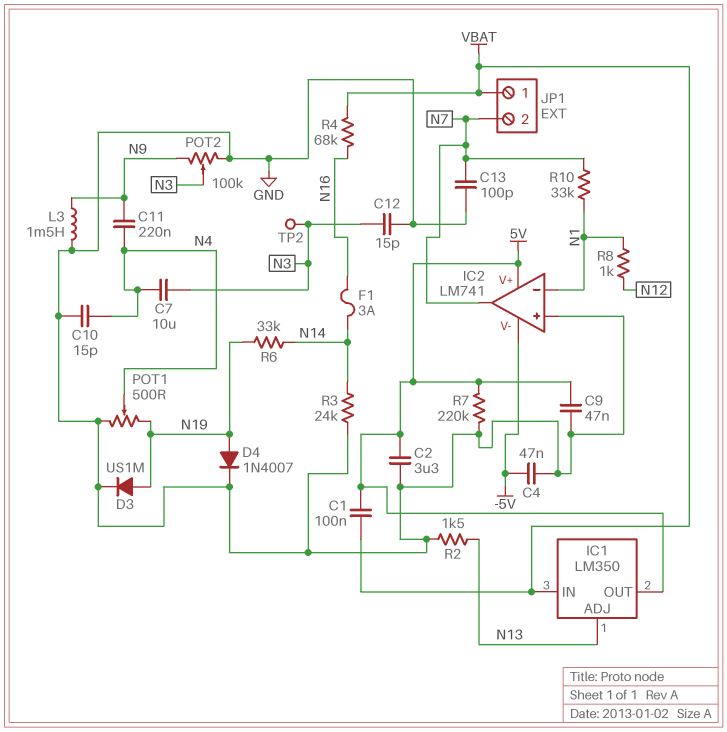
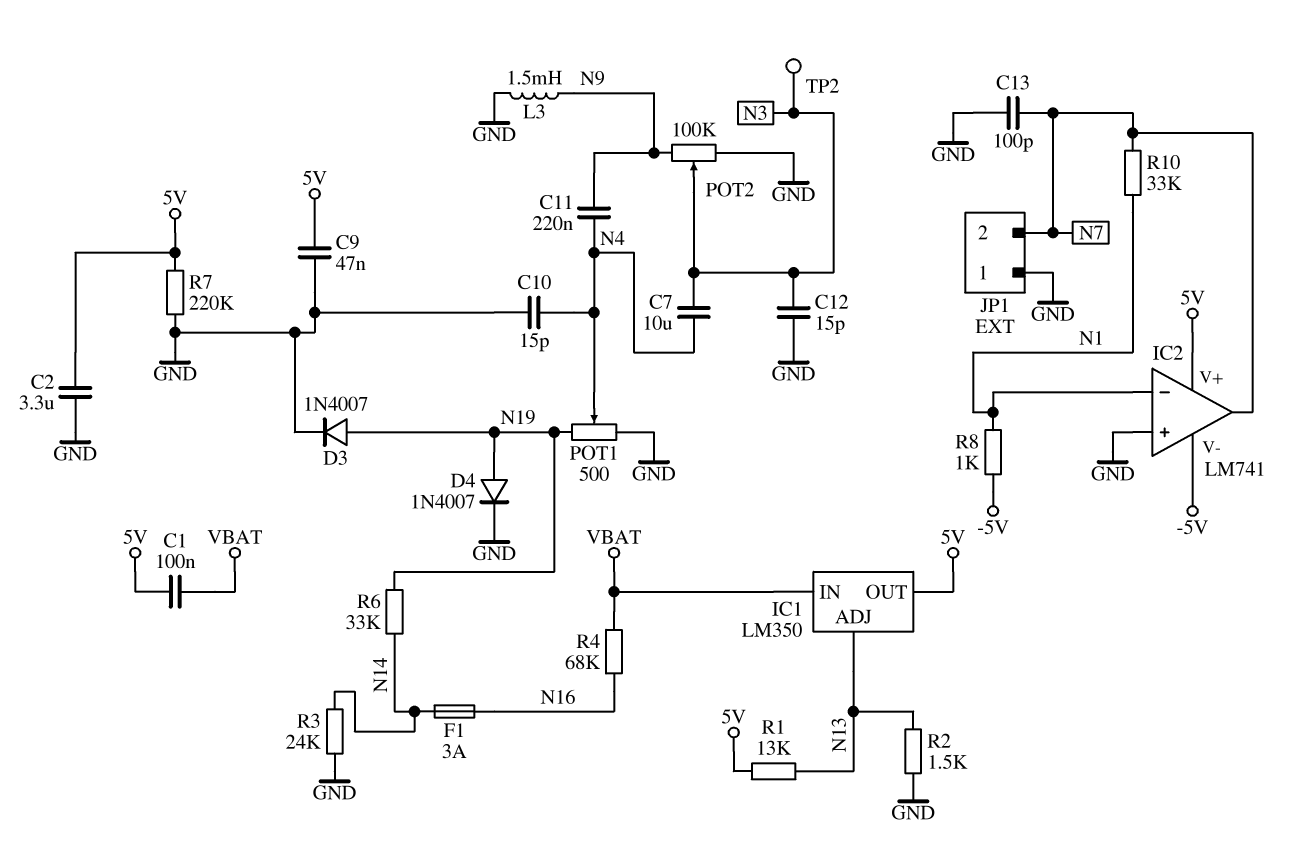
C4: 47nF (-5V, GND) -> none
D3: diode US1M (A N19, K GND) -> diode 1N4007 (A N19, K GND)
JP1 pin 1: VBAT -> GND
R1: none -> 13k (5V, N13)
R8: 1k (N1, N12) -> 1k (-5V, N1)

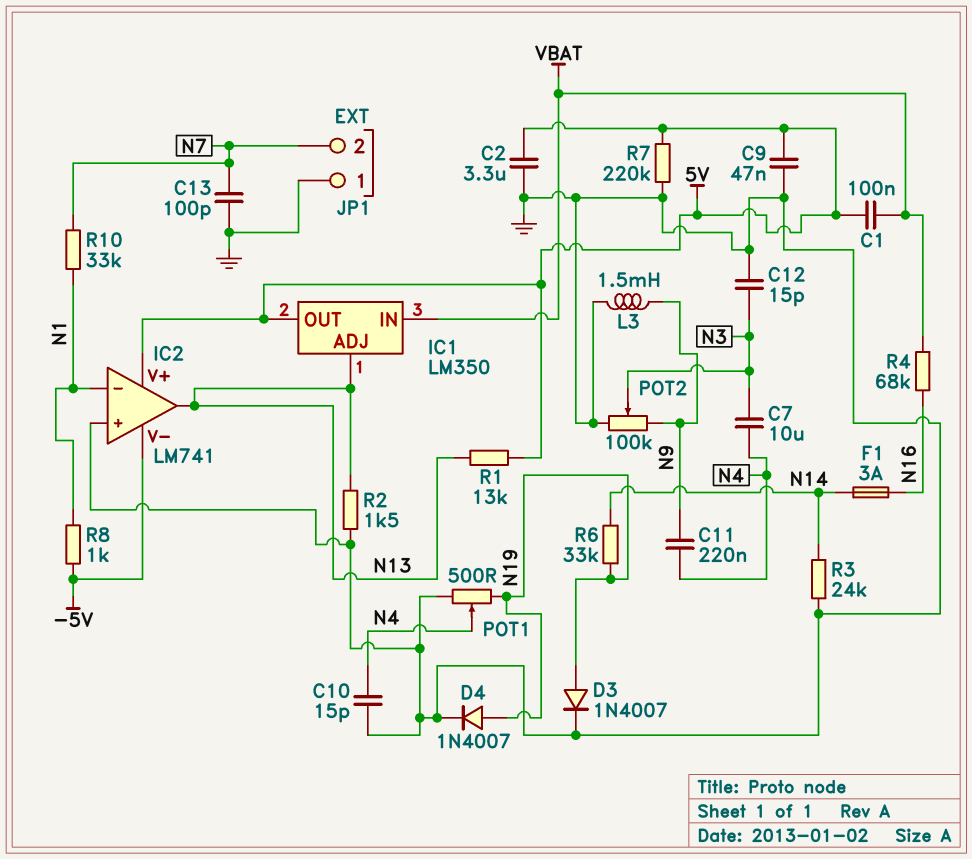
IC2 pin out: N7 -> N13
TP2: test point (N3) -> none

